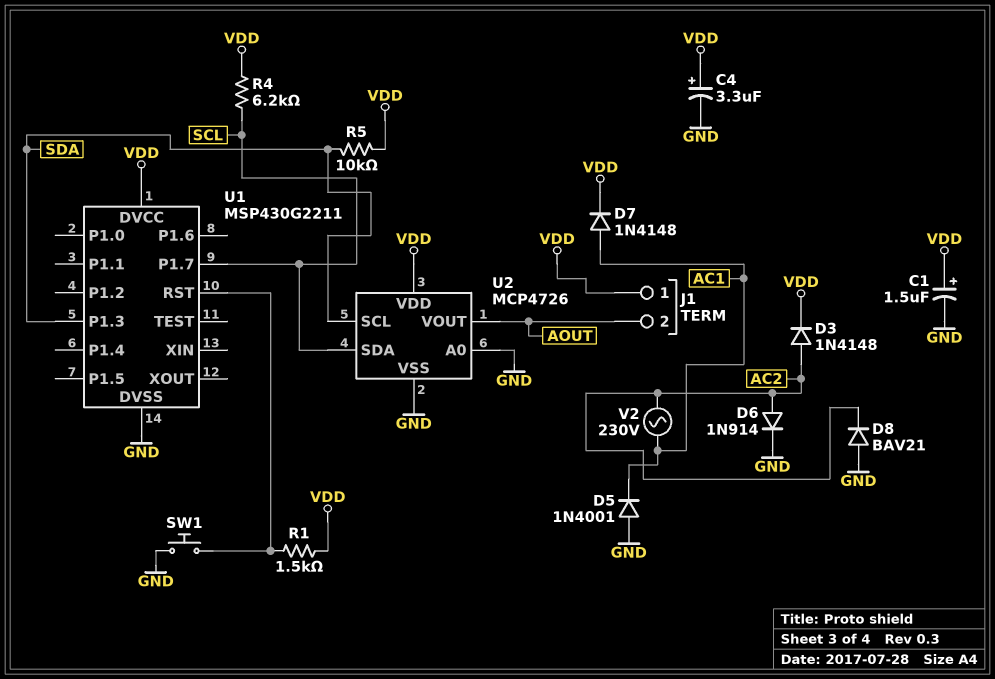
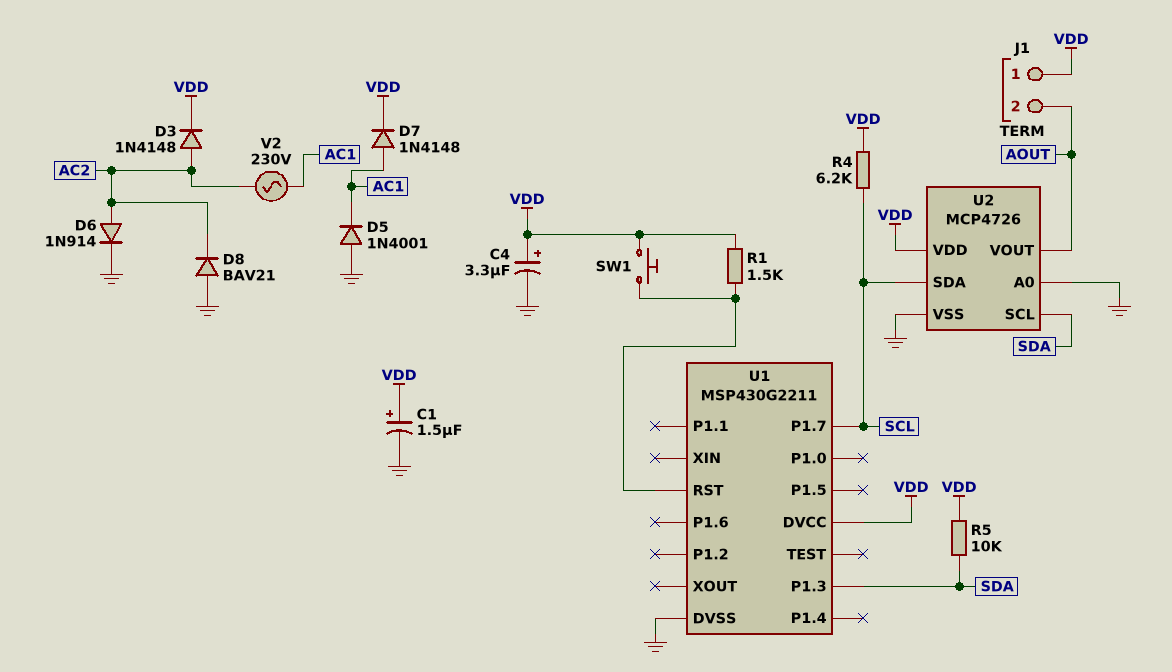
SW1: button (GND, U1/RST) -> button (U1/RST, VDD)

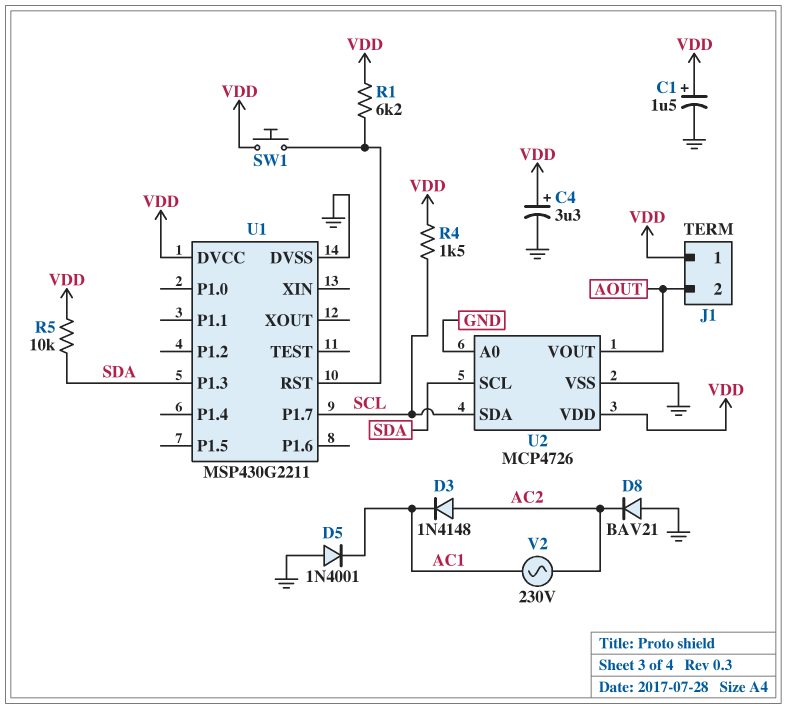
D3: diode 1N4148 (A AC2, K VDD) -> diode 1N4148 (A AC2, K AC1)
D6: diode 1N914 (A AC2, K GND) -> none
D7: diode 1N4148 (A AC1, K VDD) -> none
R1: 1.5k (U1/RST, VDD) -> 6.2k (U1/RST, VDD)
R4: 6.2k (SCL, VDD) -> 1.5k (SCL, VDD)

